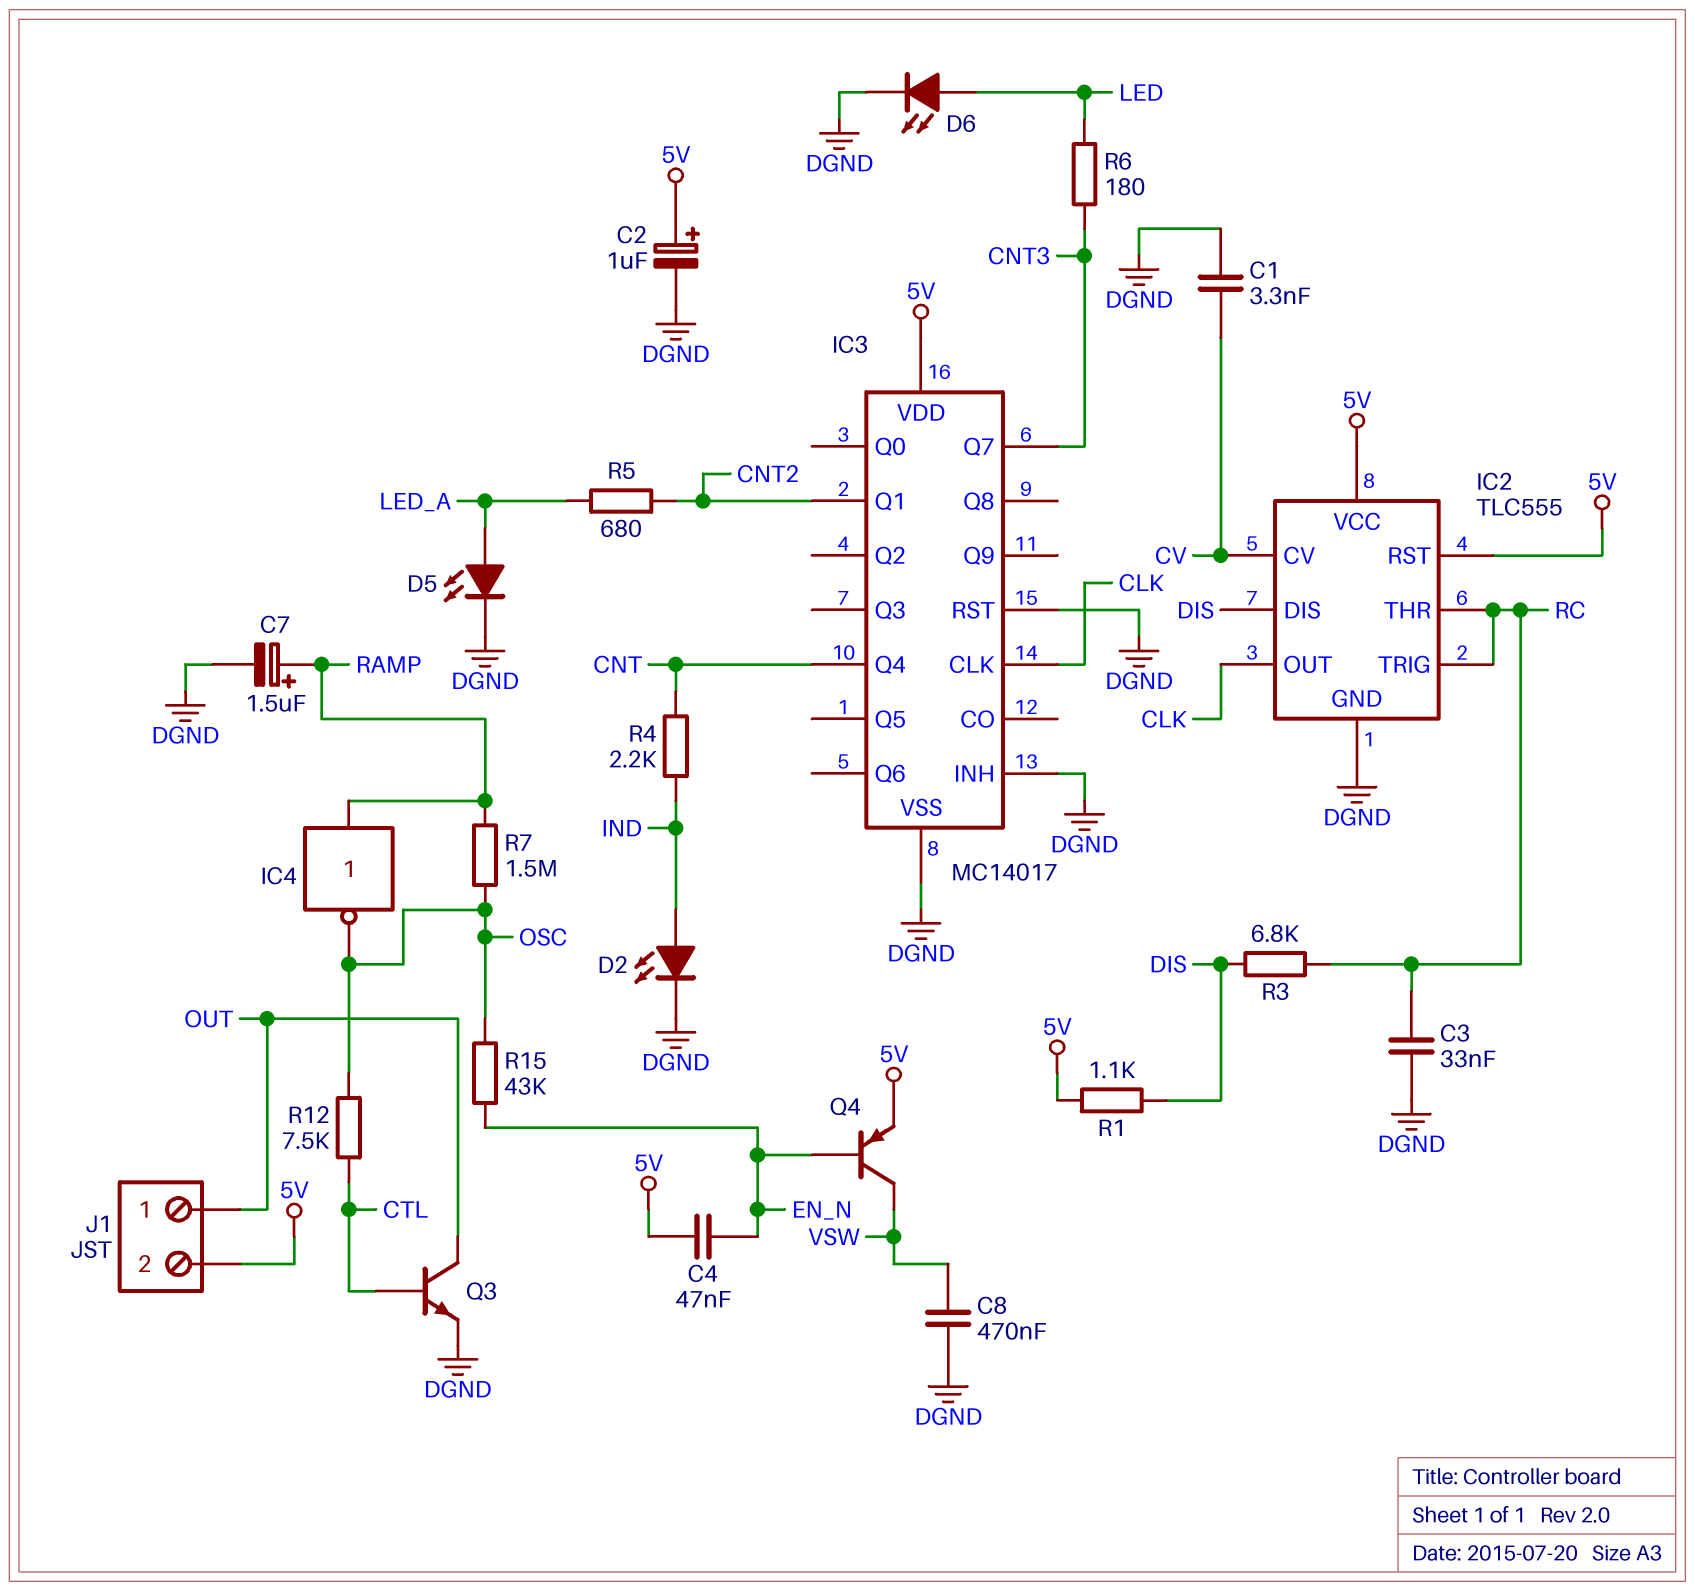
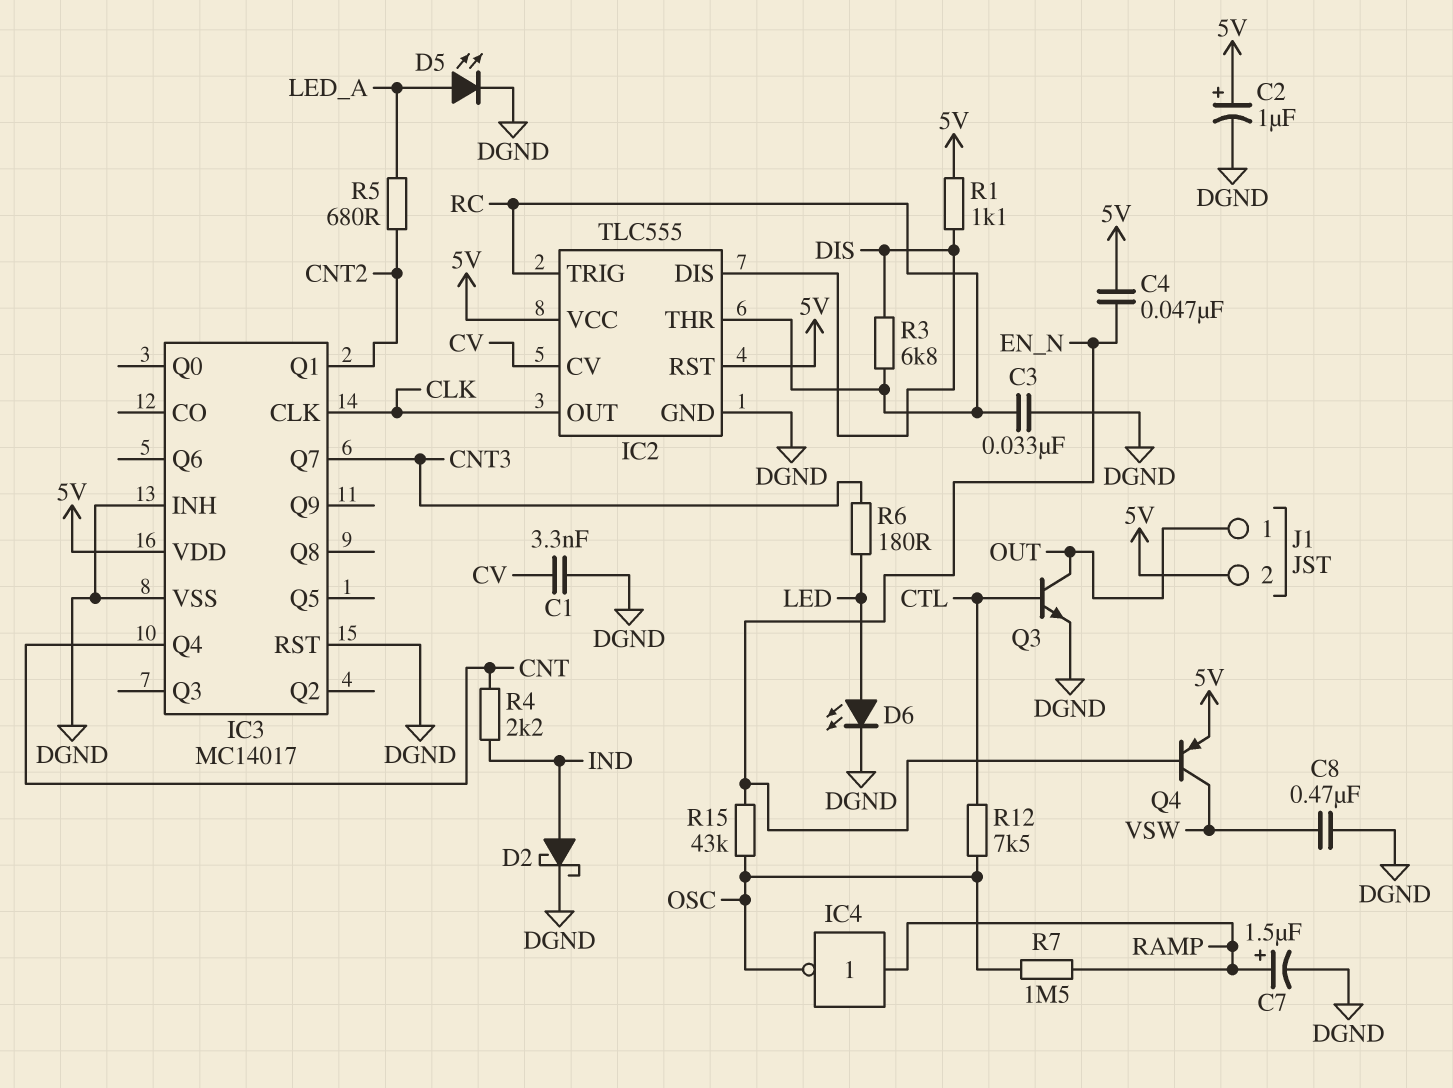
D2: LED (A IND, K DGND) -> schottky (A IND, K DGND)

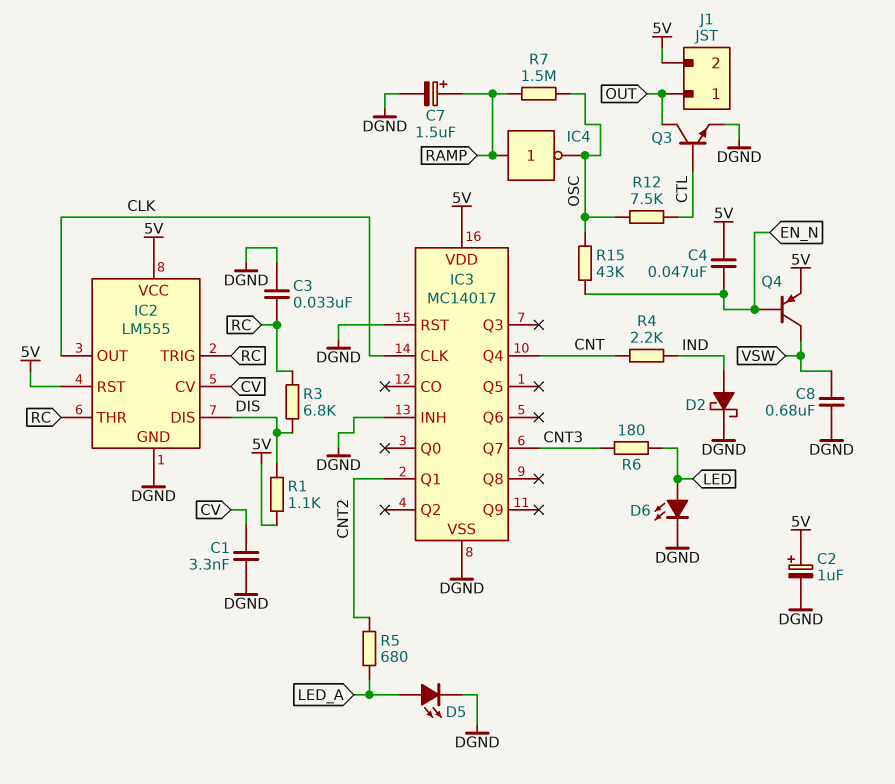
C8: 470nF (DGND, VSW) -> 680nF (DGND, VSW)
IC2: TLC555 -> LM555

